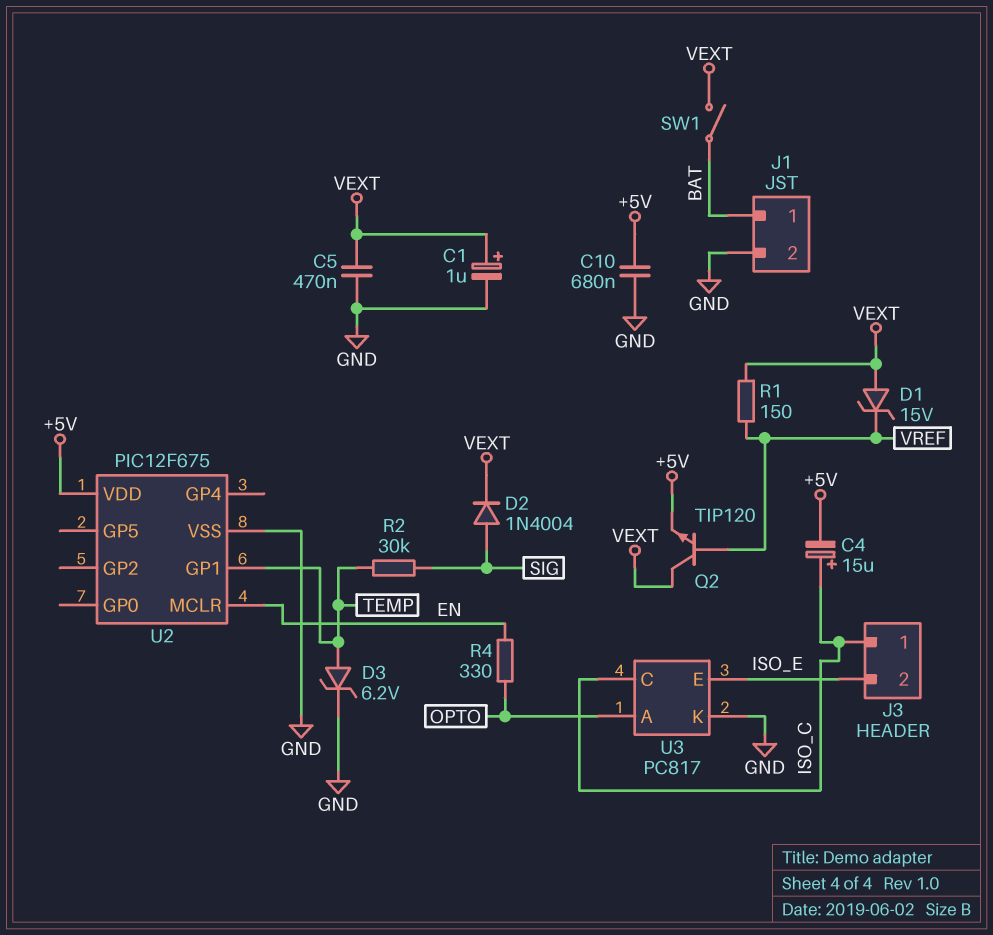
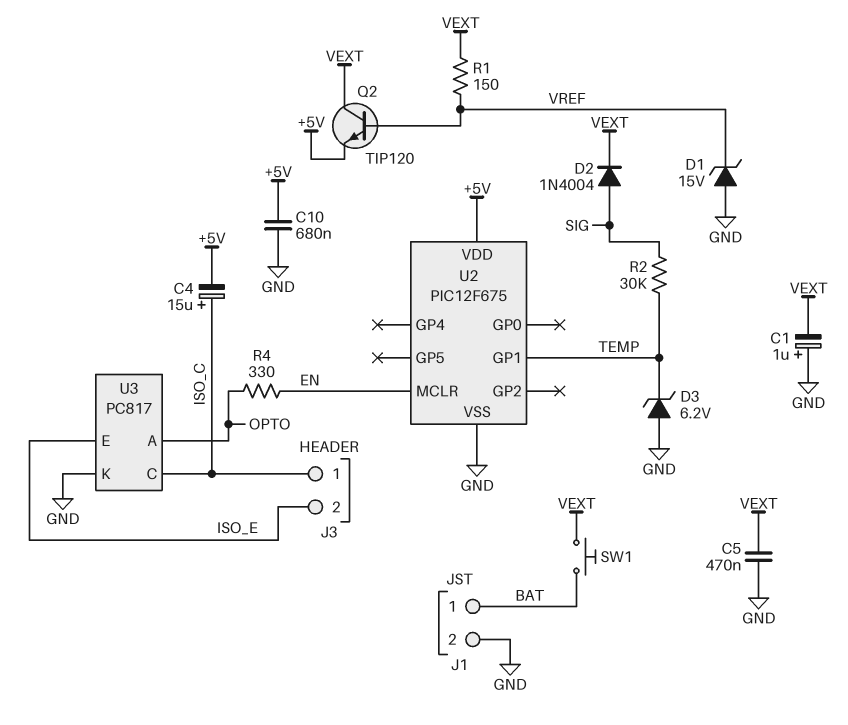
C1: 1uF (plus VEXT, minus GND) -> 1uF (plus GND, minus VEXT)
D1: zener 15V (A VEXT, K VREF) -> zener 15V (A GND, K VREF)
D3: zener 6.2V (A TEMP, K GND) -> zener 6.2V (A GND, K TEMP)
SW1: switch (BAT, VEXT) -> button (BAT, VEXT)

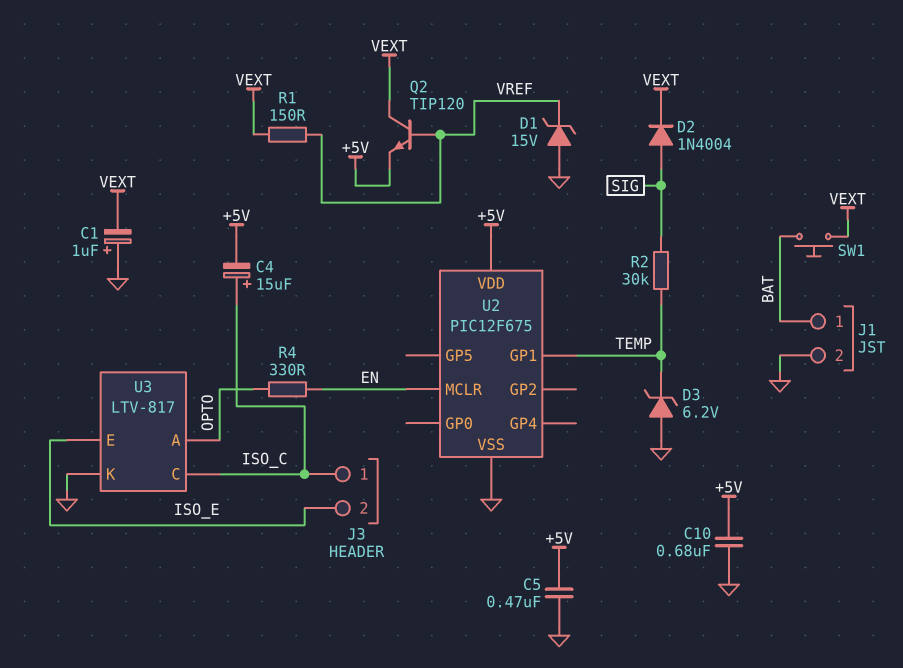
C5: 470nF (GND, VEXT) -> 470nF (+5V, GND)
U3: PC817 -> LTV-817

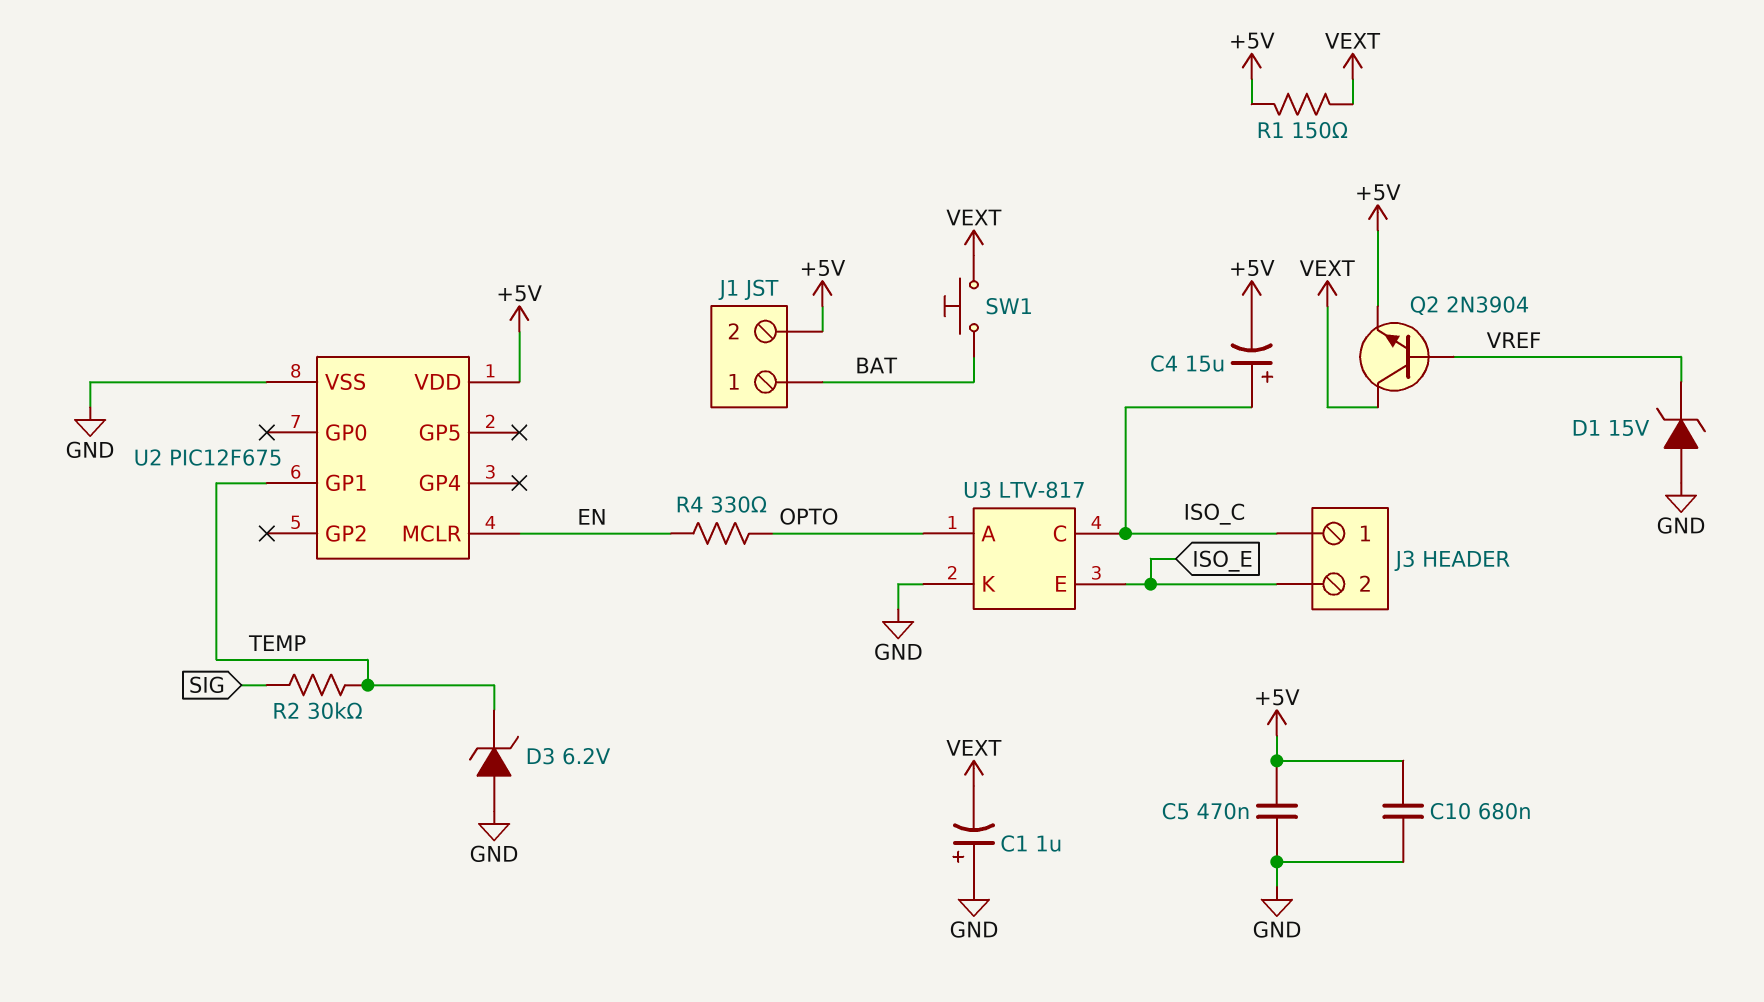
D2: diode 1N4004 (A SIG, K VEXT) -> none
J1 pin 2: GND -> +5V
Q2: NPN TIP120 (B VREF, C VEXT, E +5V) -> NPN 2N3904 (B VREF, C VEXT, E +5V)
R1: 150 (VEXT, VREF) -> 150 (+5V, VEXT)

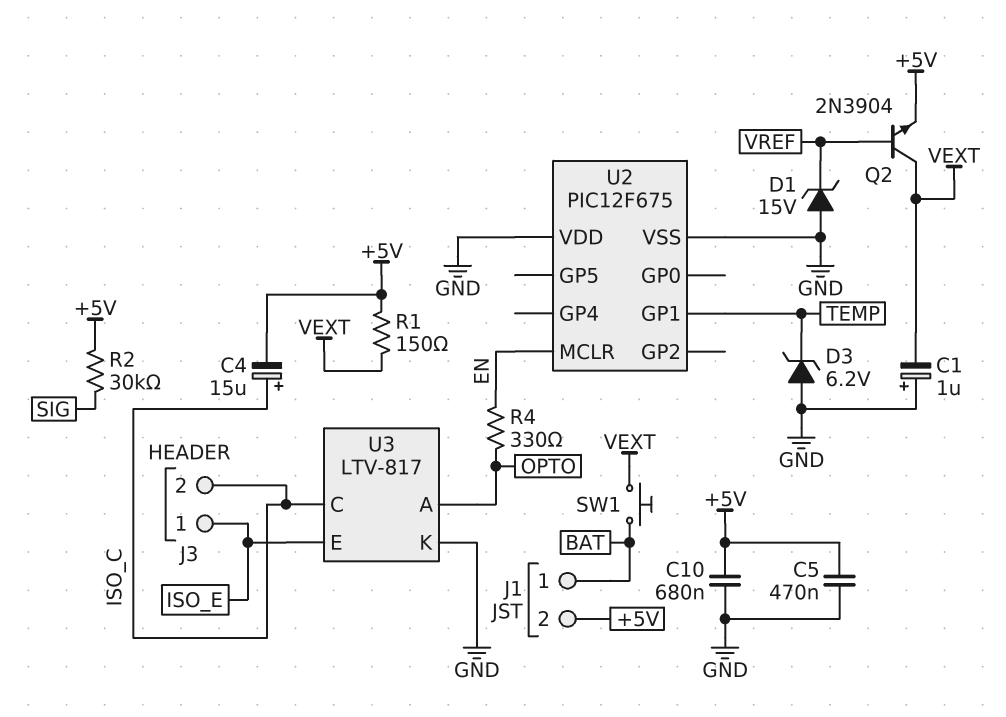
J3 pin 1: ISO_C -> ISO_E
J3 pin 2: ISO_E -> ISO_C
R2: 30k (SIG, TEMP) -> 30k (+5V, SIG)
U2 pin VDD: +5V -> GND

